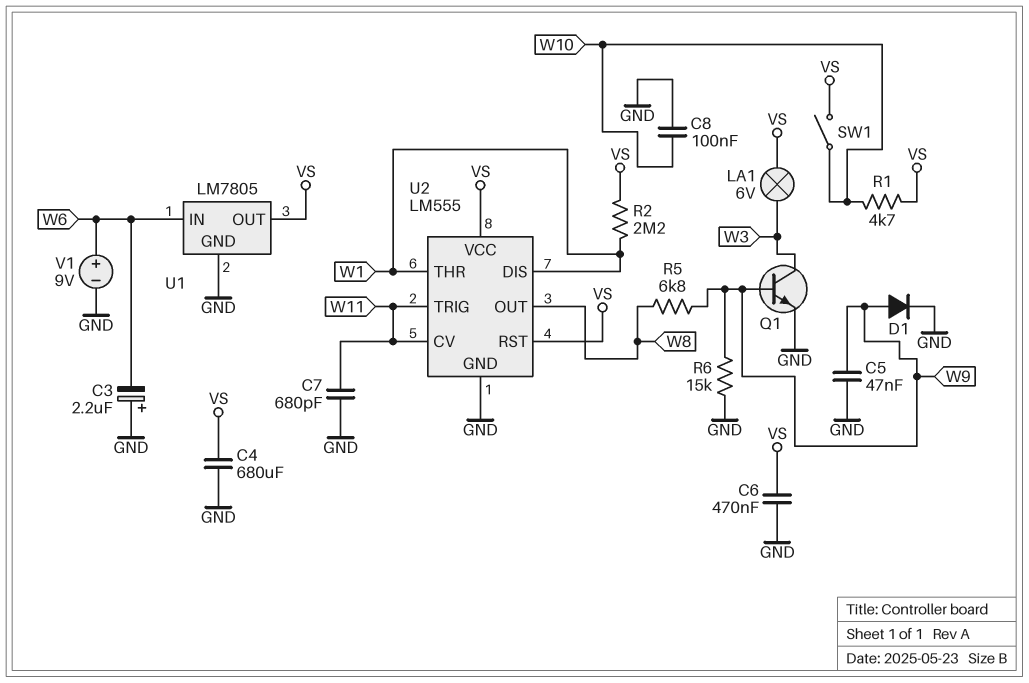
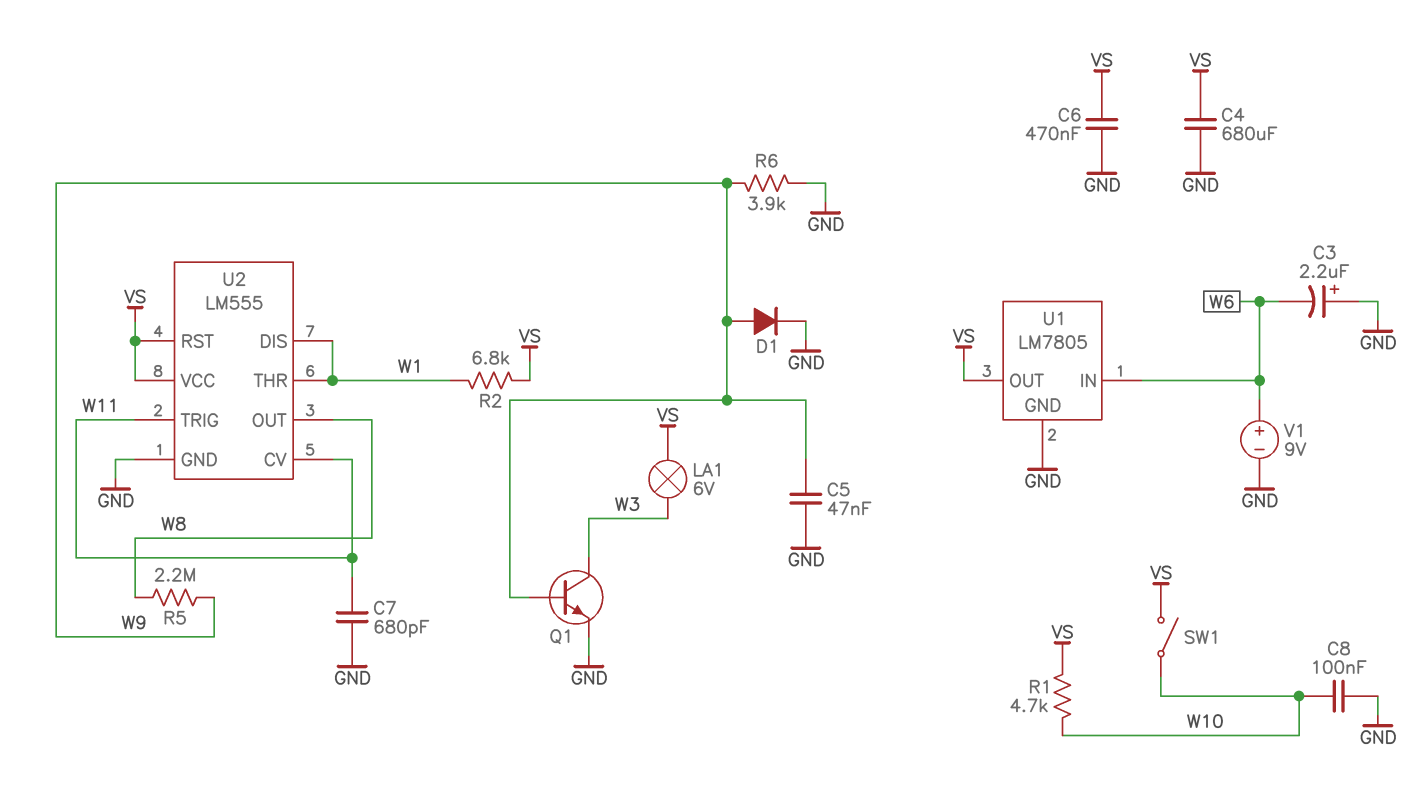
R2: 2.2M (VS, W1) -> 6.8k (VS, W1)
R5: 6.8k (W8, W9) -> 2.2M (W8, W9)
R6: 15k (GND, W9) -> 3.9k (GND, W9)

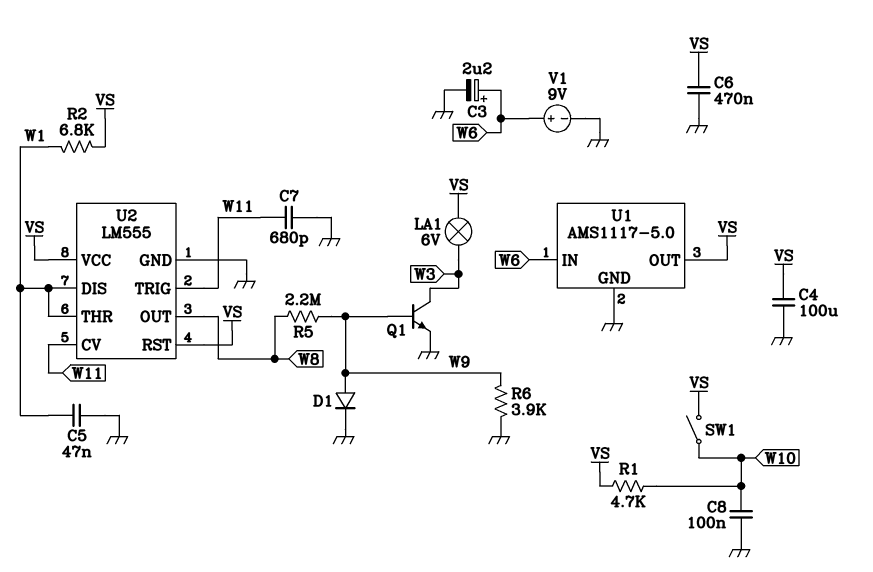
C3: 2.2uF (plus GND, minus W6) -> 2.2uF (plus W6, minus GND)
C4: 680uF (GND, VS) -> 100uF (GND, VS)
C5: 47nF (GND, W9) -> 47nF (GND, W1)
U1: LM7805 -> AMS1117-5.0

